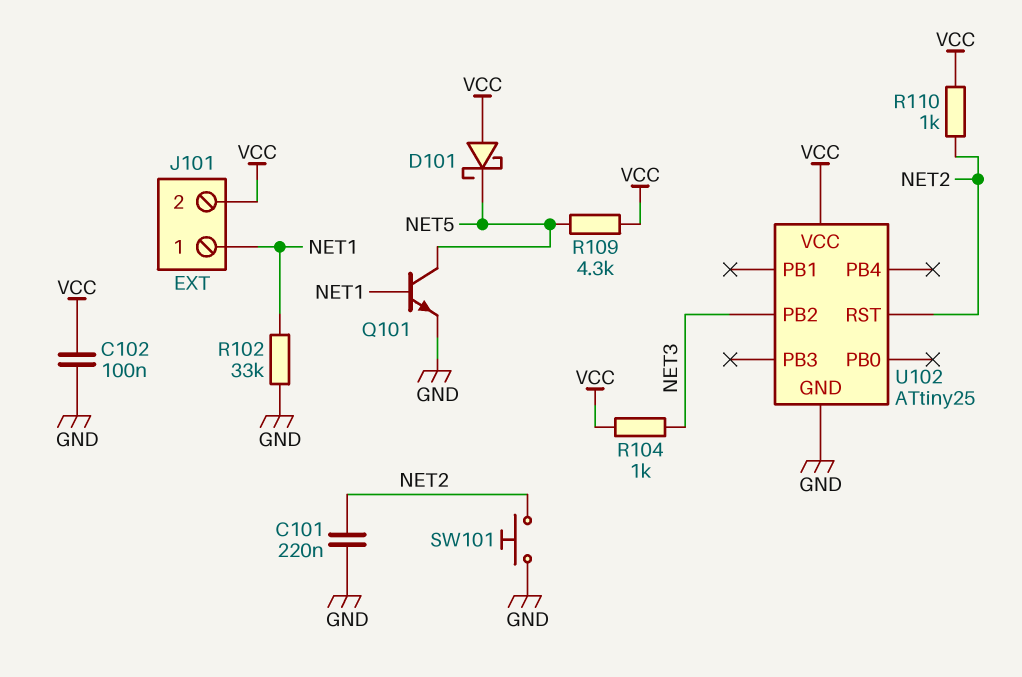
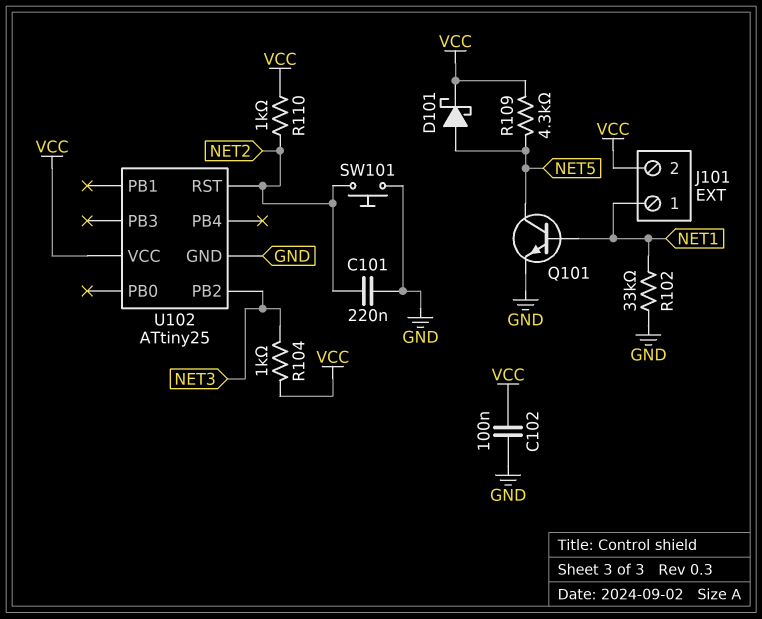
D101: schottky (A VCC, K NET5) -> schottky (A NET5, K VCC)

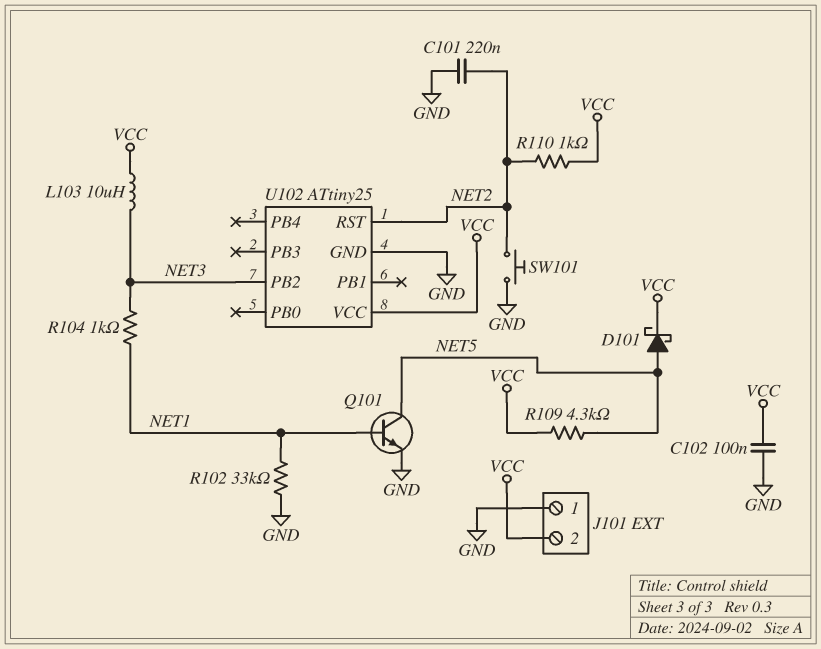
J101 pin 1: NET1 -> GND
L103: none -> 10uH (NET3, VCC)
R104: 1k (NET3, VCC) -> 1k (NET1, NET3)

